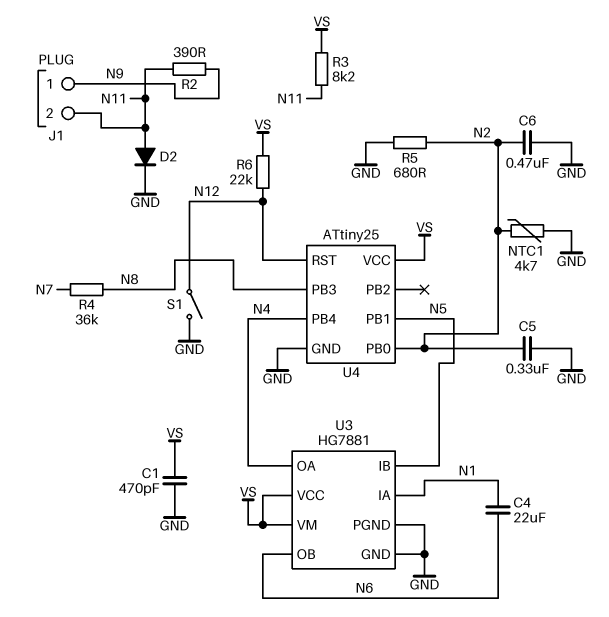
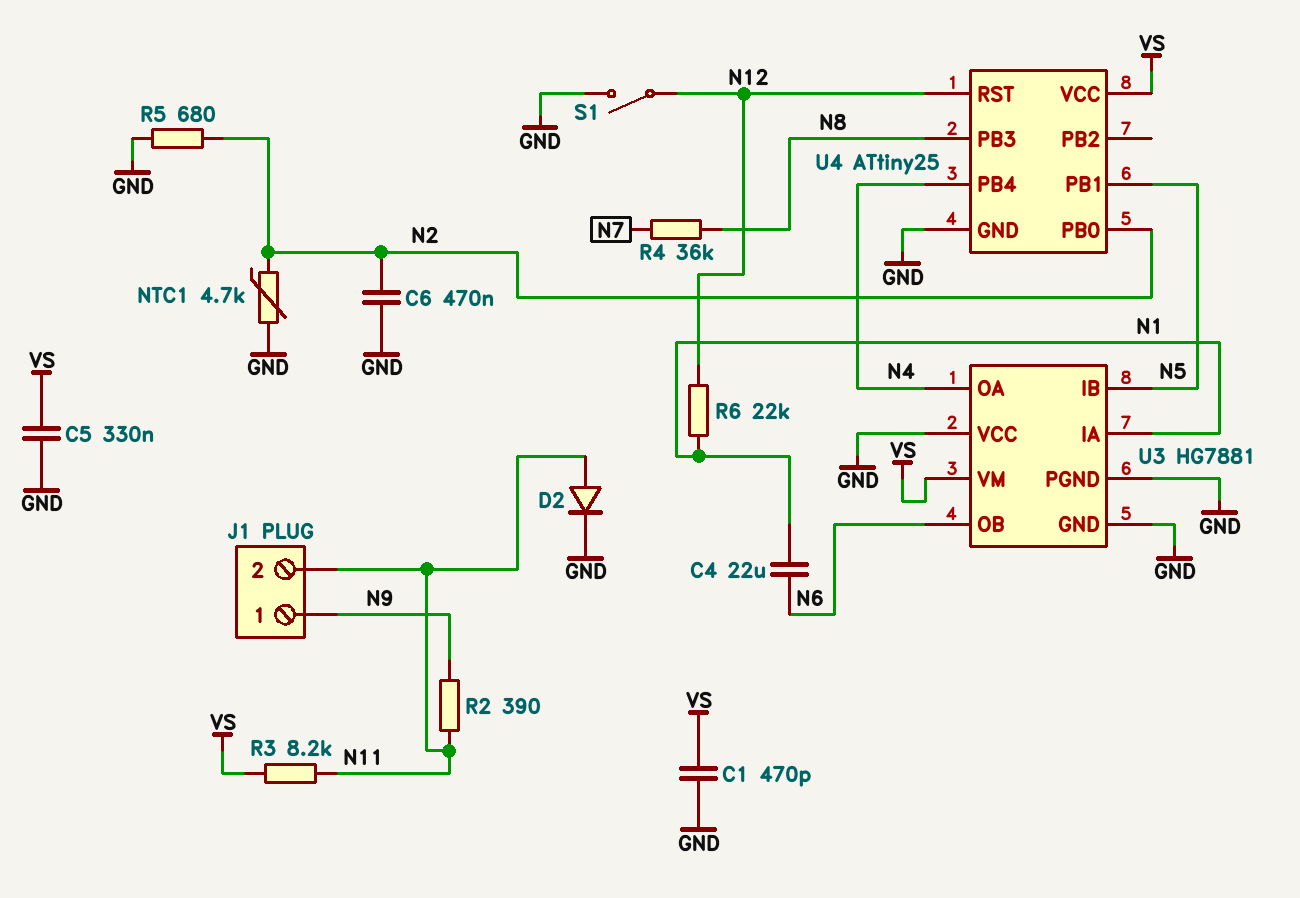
C5: 330nF (GND, N2) -> 330nF (GND, VS)
R6: 22k (N12, VS) -> 22k (N1, N12)
U3 pin VCC: VS -> GND

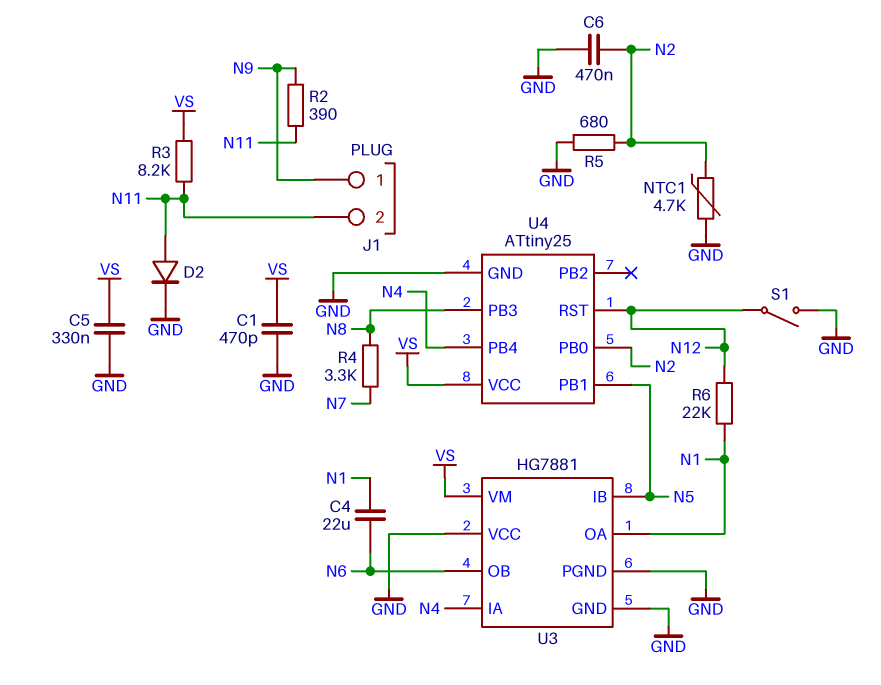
R4: 36k (N7, N8) -> 3.3k (N7, N8)
U3 pin IA: N1 -> N4
U3 pin OA: N4 -> N1

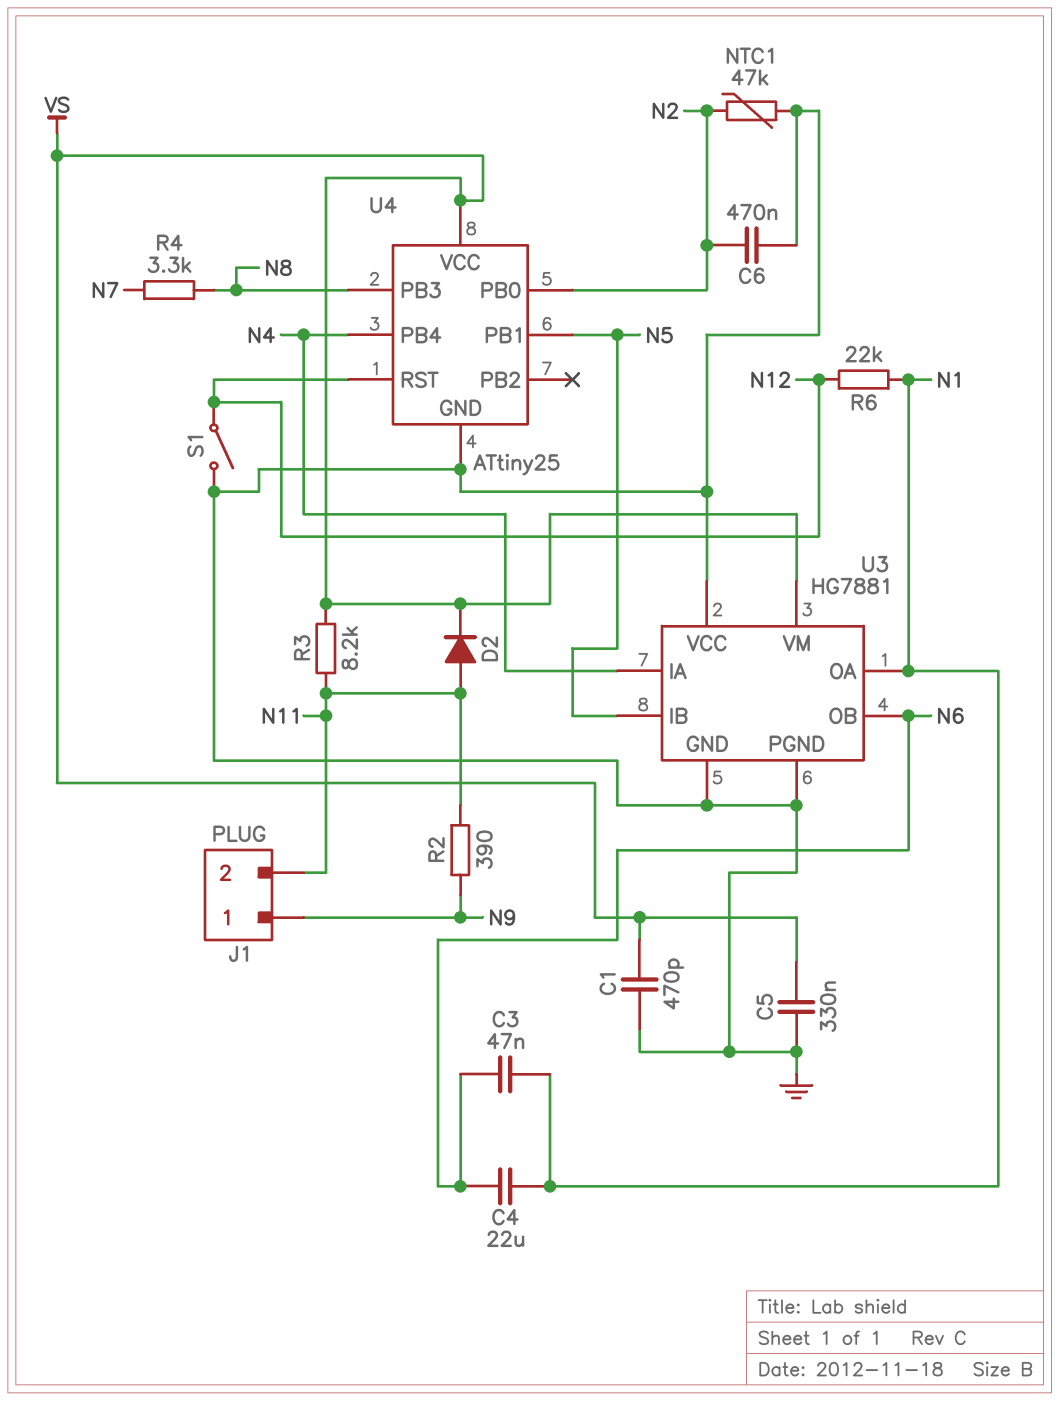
C3: none -> 47nF (N1, N6)
D2: diode (A N11, K GND) -> diode (A N11, K VS)
NTC1: 4.7k (GND, N2) -> 47k (GND, N2)
R5: 680 (GND, N2) -> none

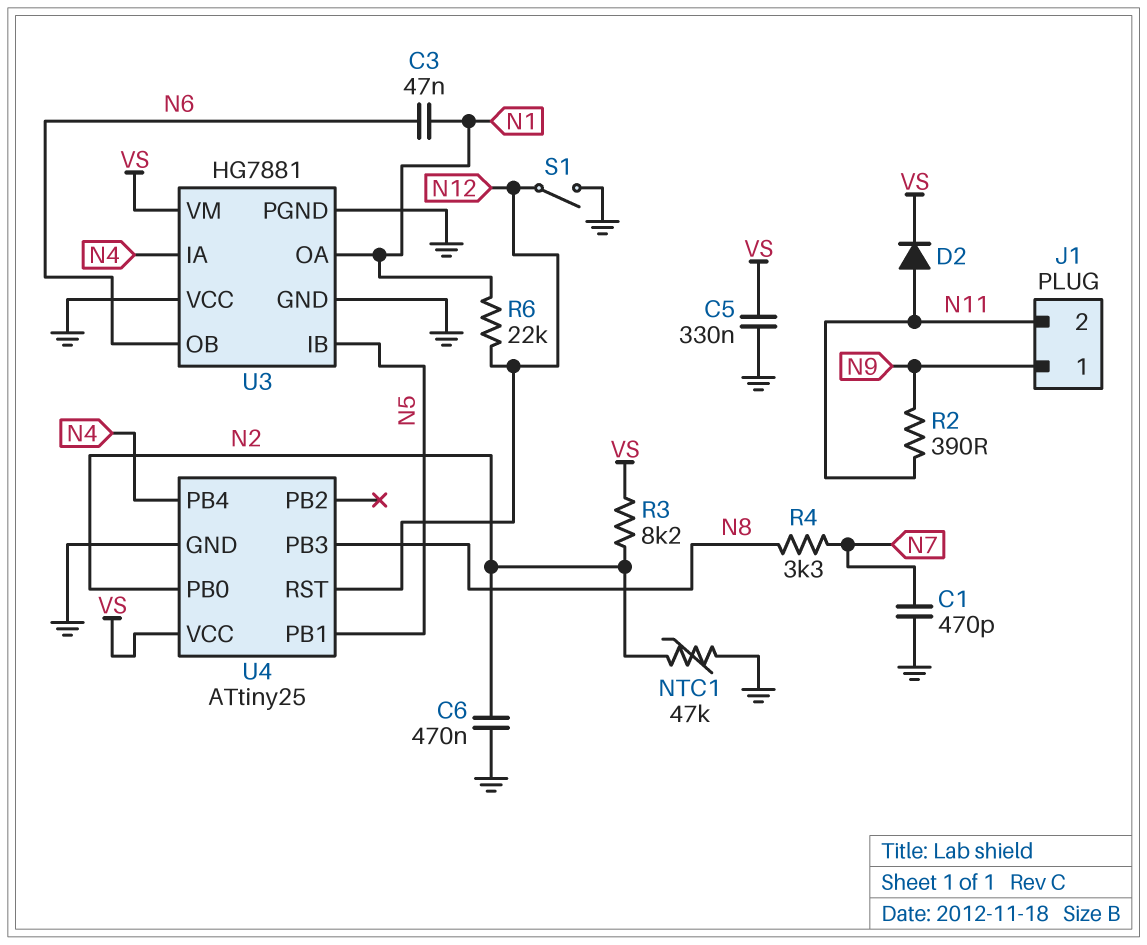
C1: 470pF (GND, VS) -> 470pF (GND, N7)
C4: 22uF (N1, N6) -> none
R3: 8.2k (N11, VS) -> 8.2k (N2, VS)

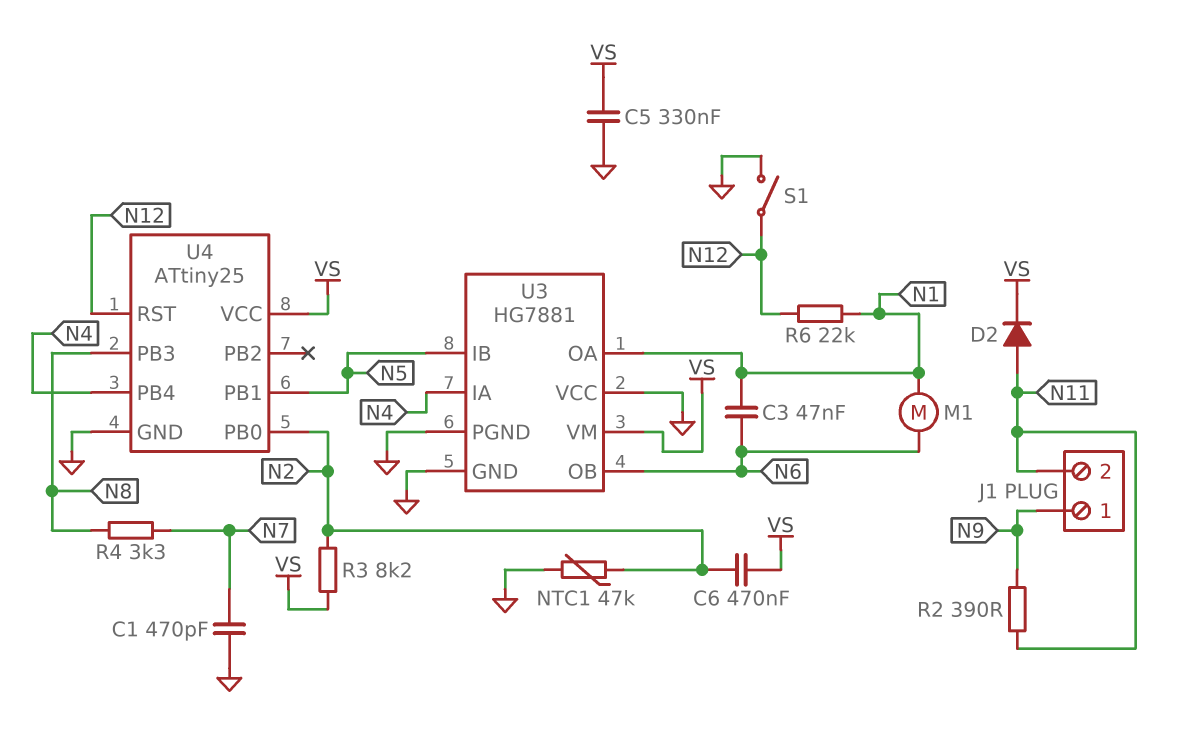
C6: 470nF (GND, N2) -> 470nF (N2, VS)
M1: none -> motor (N1, N6)

